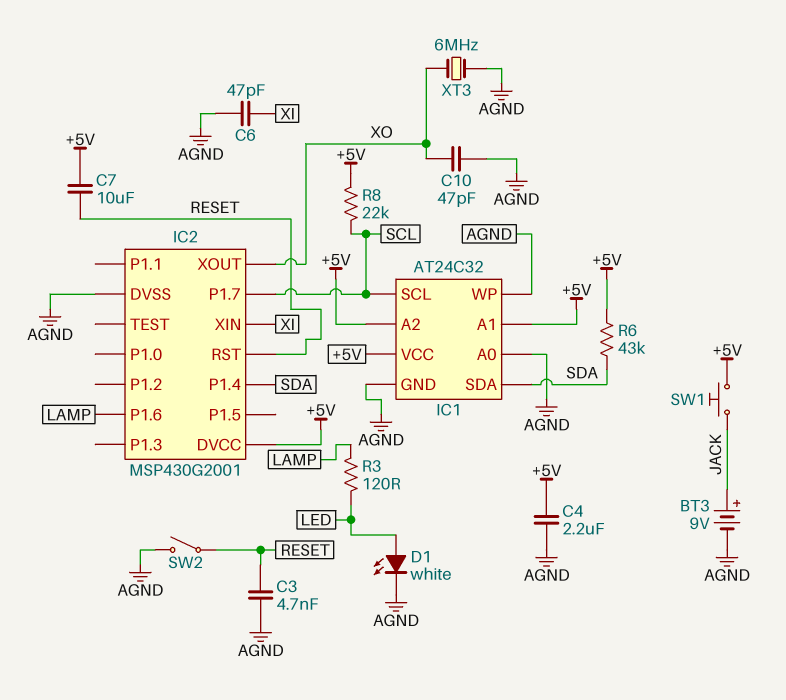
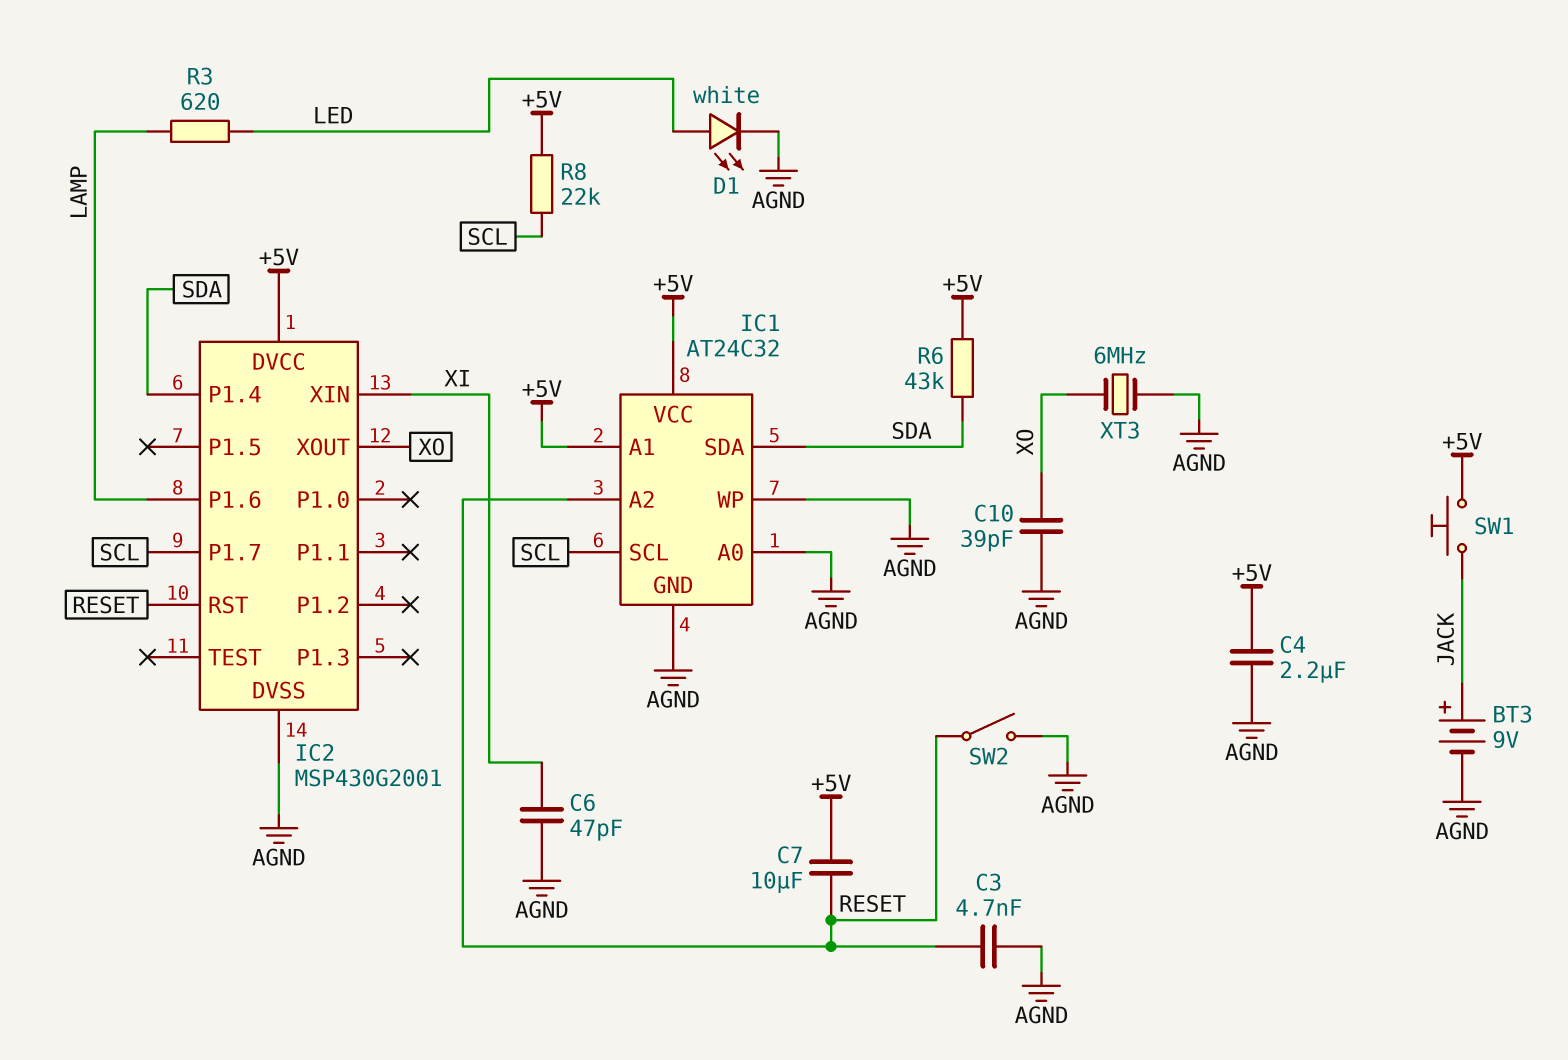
C10: 47pF (AGND, XO) -> 39pF (AGND, XO)
IC1 pin A2: +5V -> RESET
R3: 120 (LAMP, LED) -> 620 (LAMP, LED)

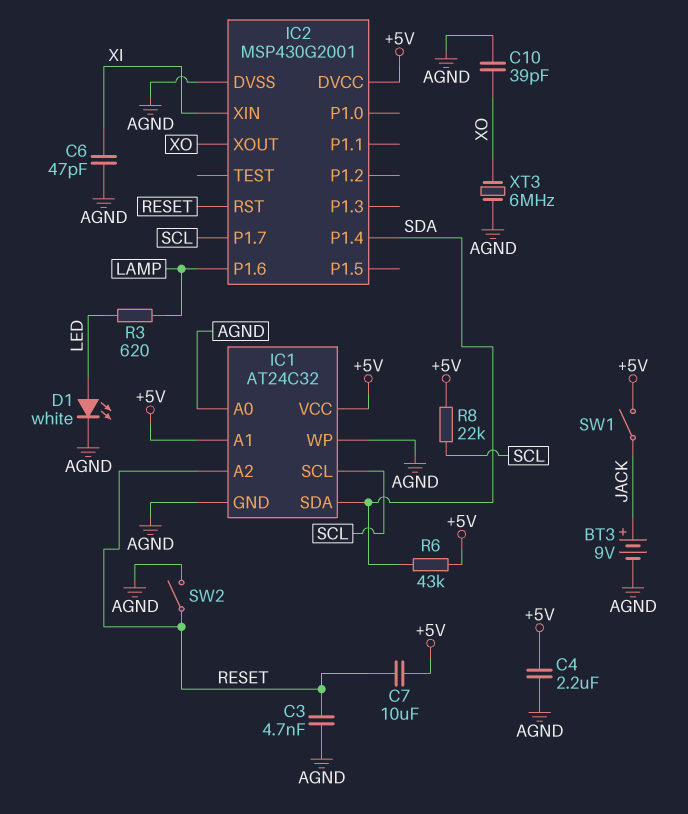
SW1: button (+5V, JACK) -> switch (+5V, JACK)

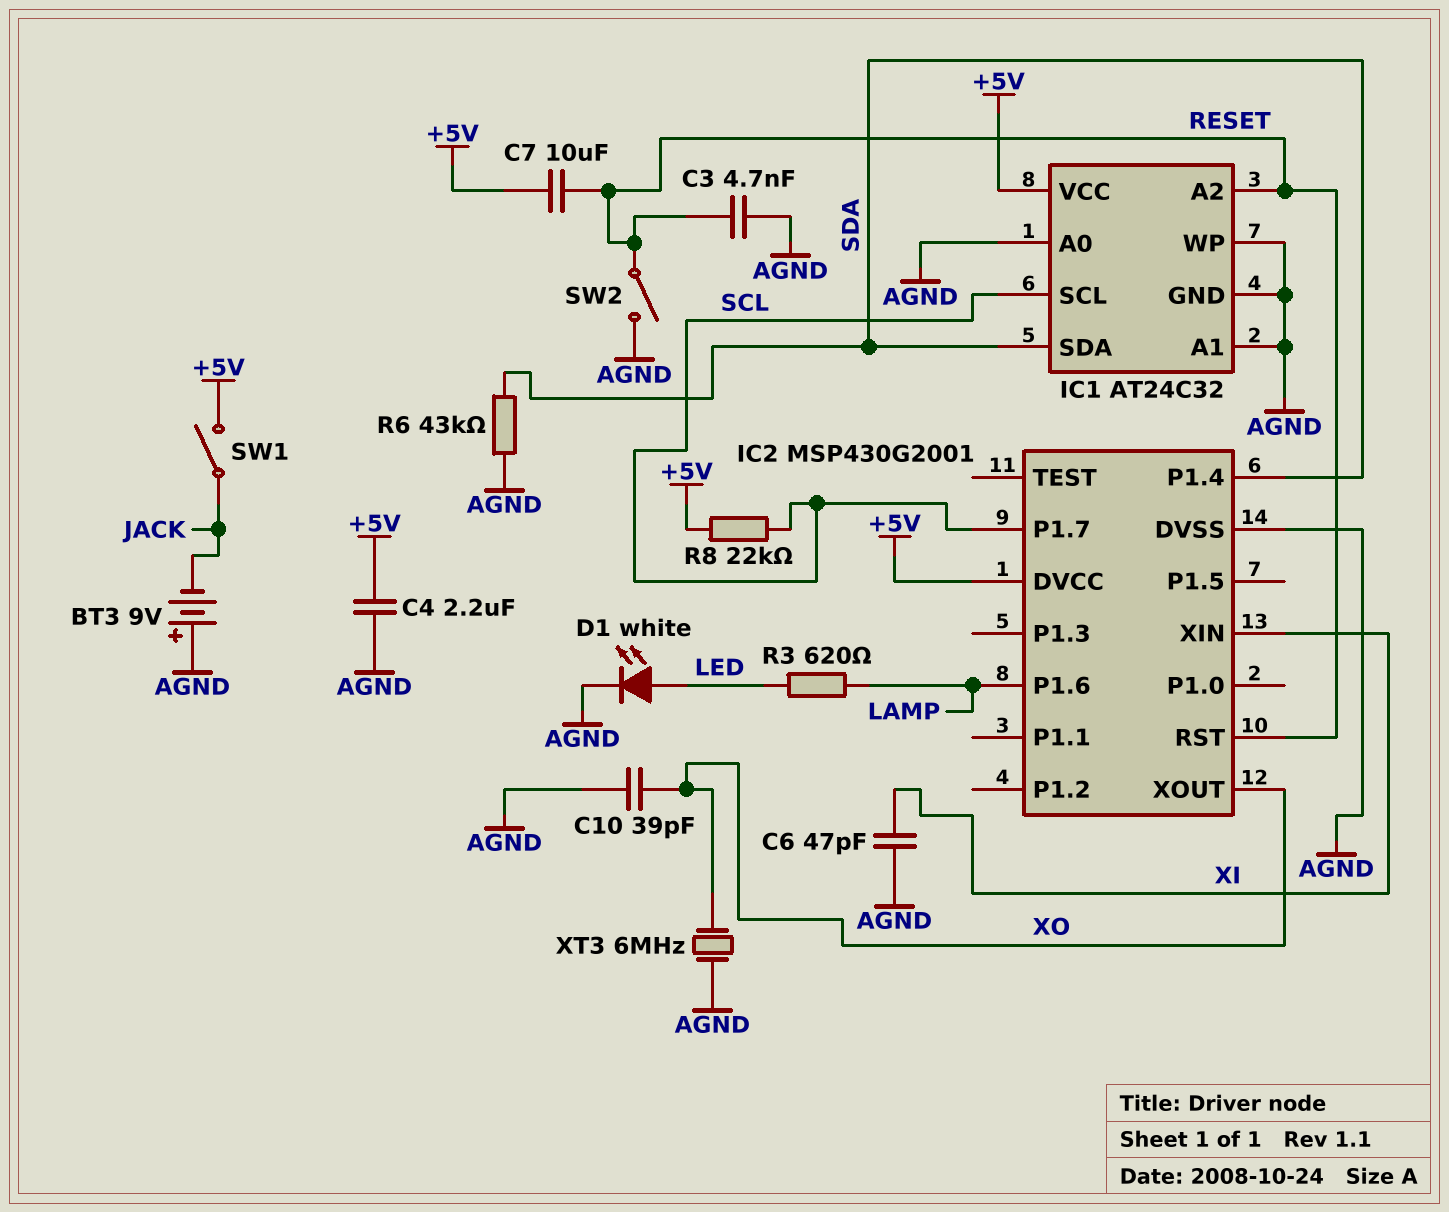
BT3: 9V (plus JACK, minus AGND) -> 9V (plus AGND, minus JACK)
IC1 pin A1: +5V -> AGND
R6: 43k (+5V, SDA) -> 43k (AGND, SDA)

